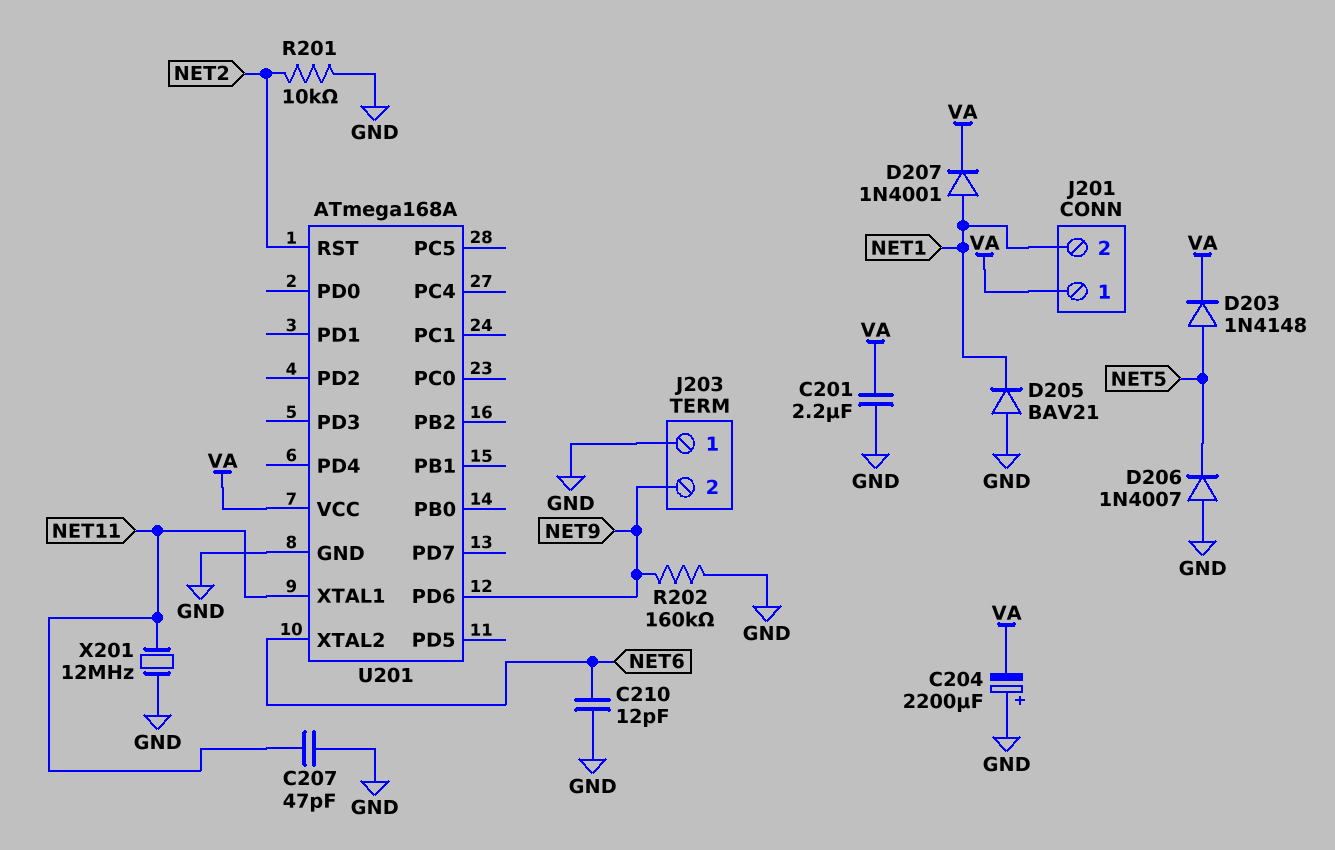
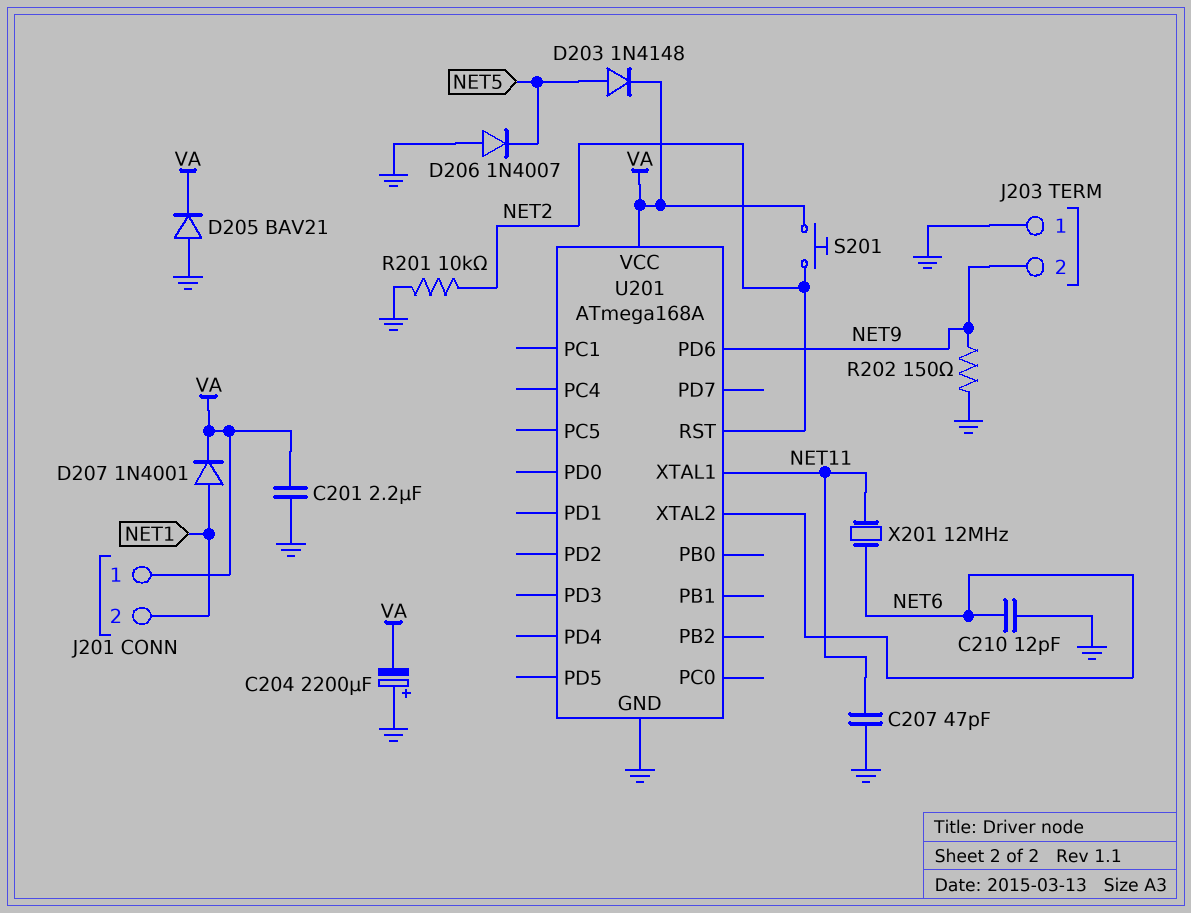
D205: diode BAV21 (A GND, K NET1) -> diode BAV21 (A GND, K VA)
R202: 160k (GND, NET9) -> 150 (GND, NET9)
S201: none -> button (NET2, VA)
X201: 12MHz (GND, NET11) -> 12MHz (NET6, NET11)

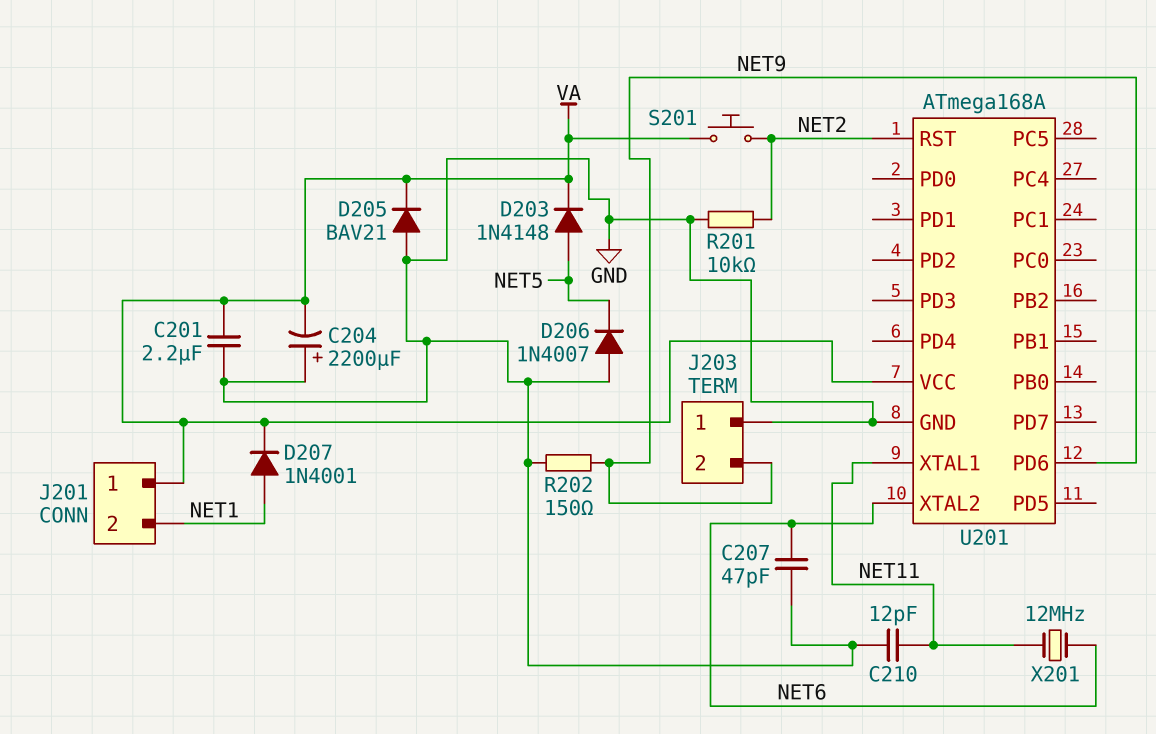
C207: 47pF (GND, NET11) -> 47pF (GND, NET6)
C210: 12pF (GND, NET6) -> 12pF (GND, NET11)

